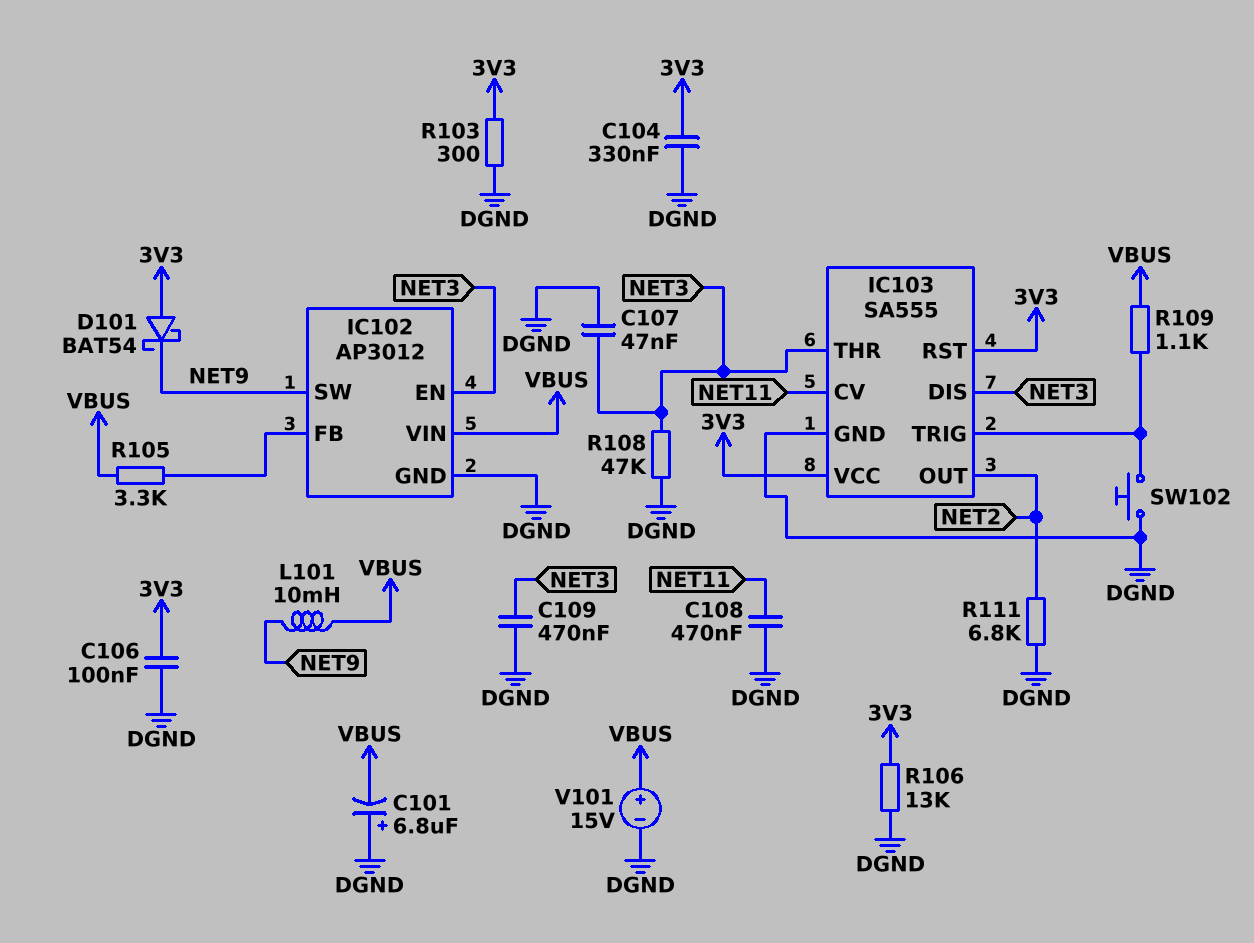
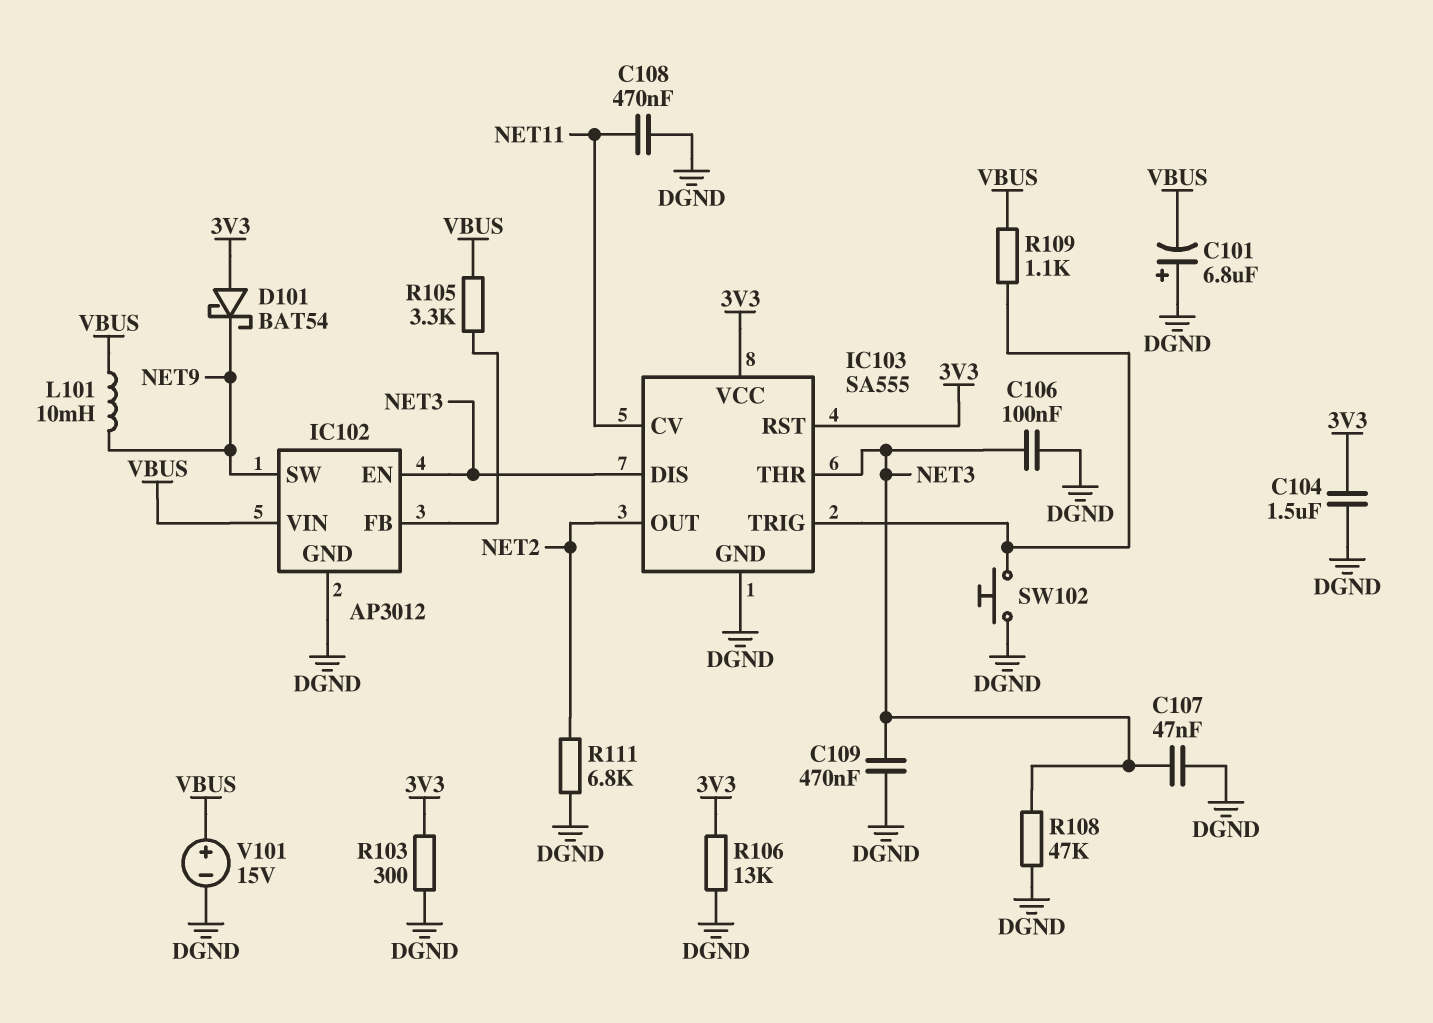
C104: 330nF (3V3, DGND) -> 1.5uF (3V3, DGND)
C106: 100nF (3V3, DGND) -> 100nF (DGND, NET3)

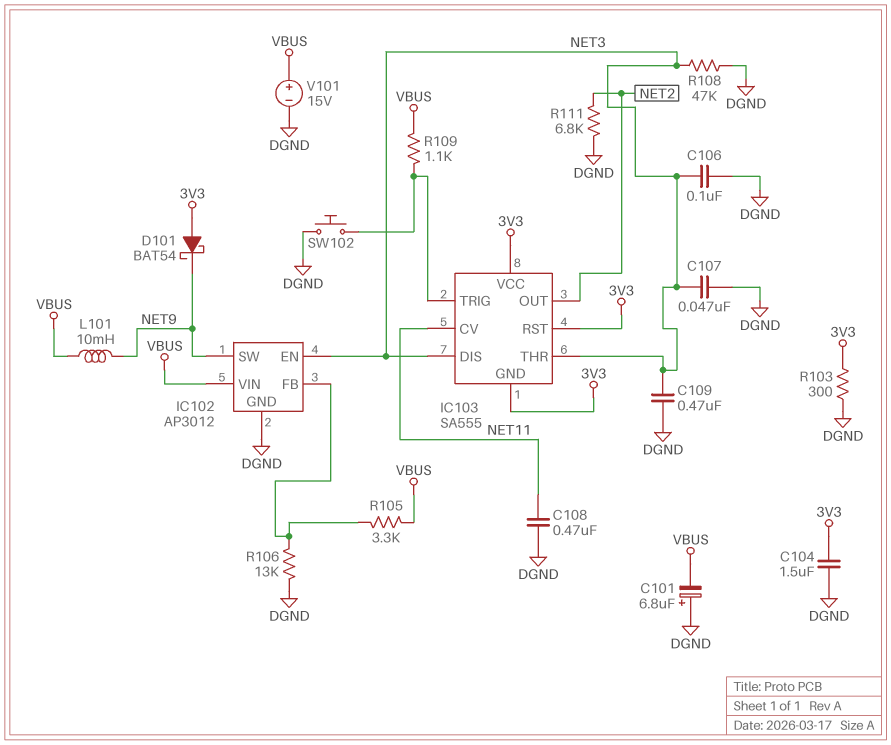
IC103 pin GND: DGND -> 3V3
R106: 13k (3V3, DGND) -> 13k (DGND, IC102/FB)

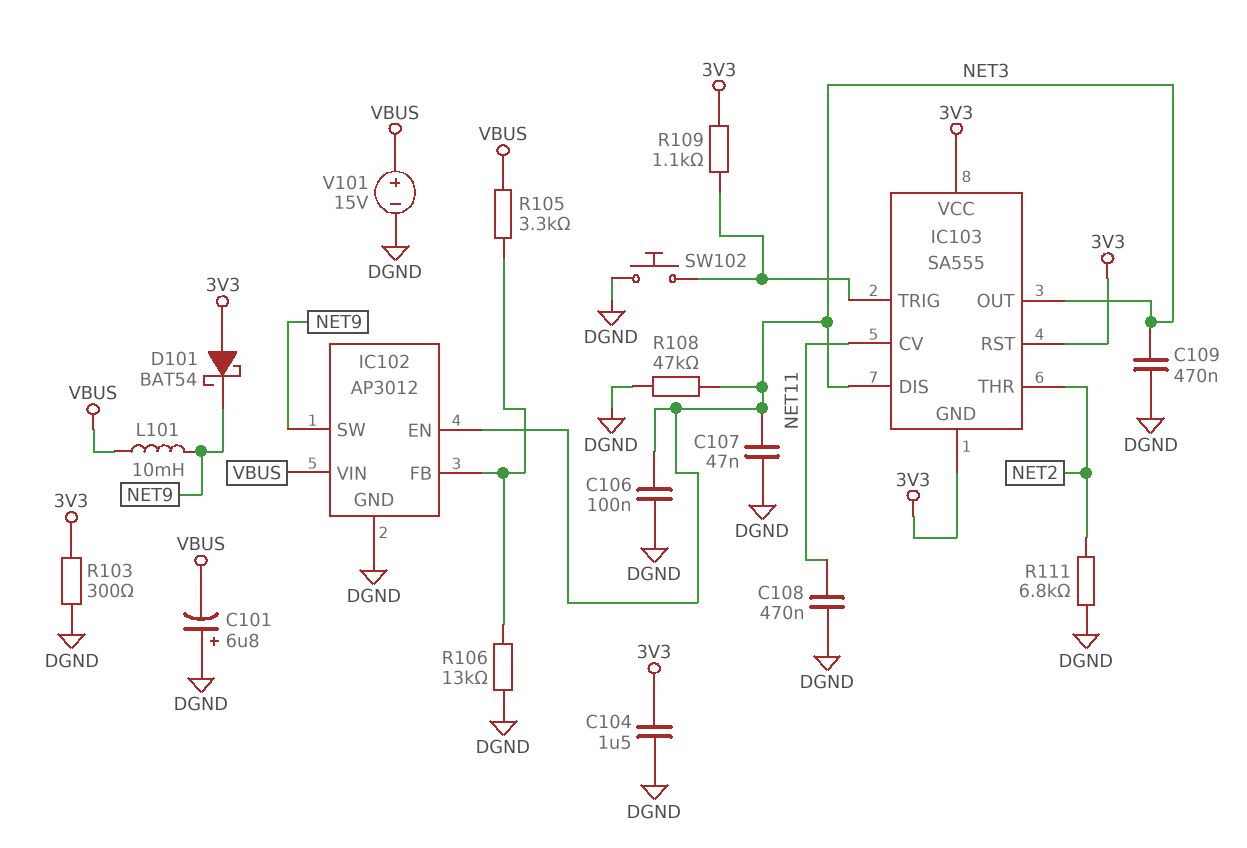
IC103 pin OUT: NET2 -> NET3
IC103 pin THR: NET3 -> NET2
R109: 1.1k (IC103/TRIG, VBUS) -> 1.1k (3V3, IC103/TRIG)

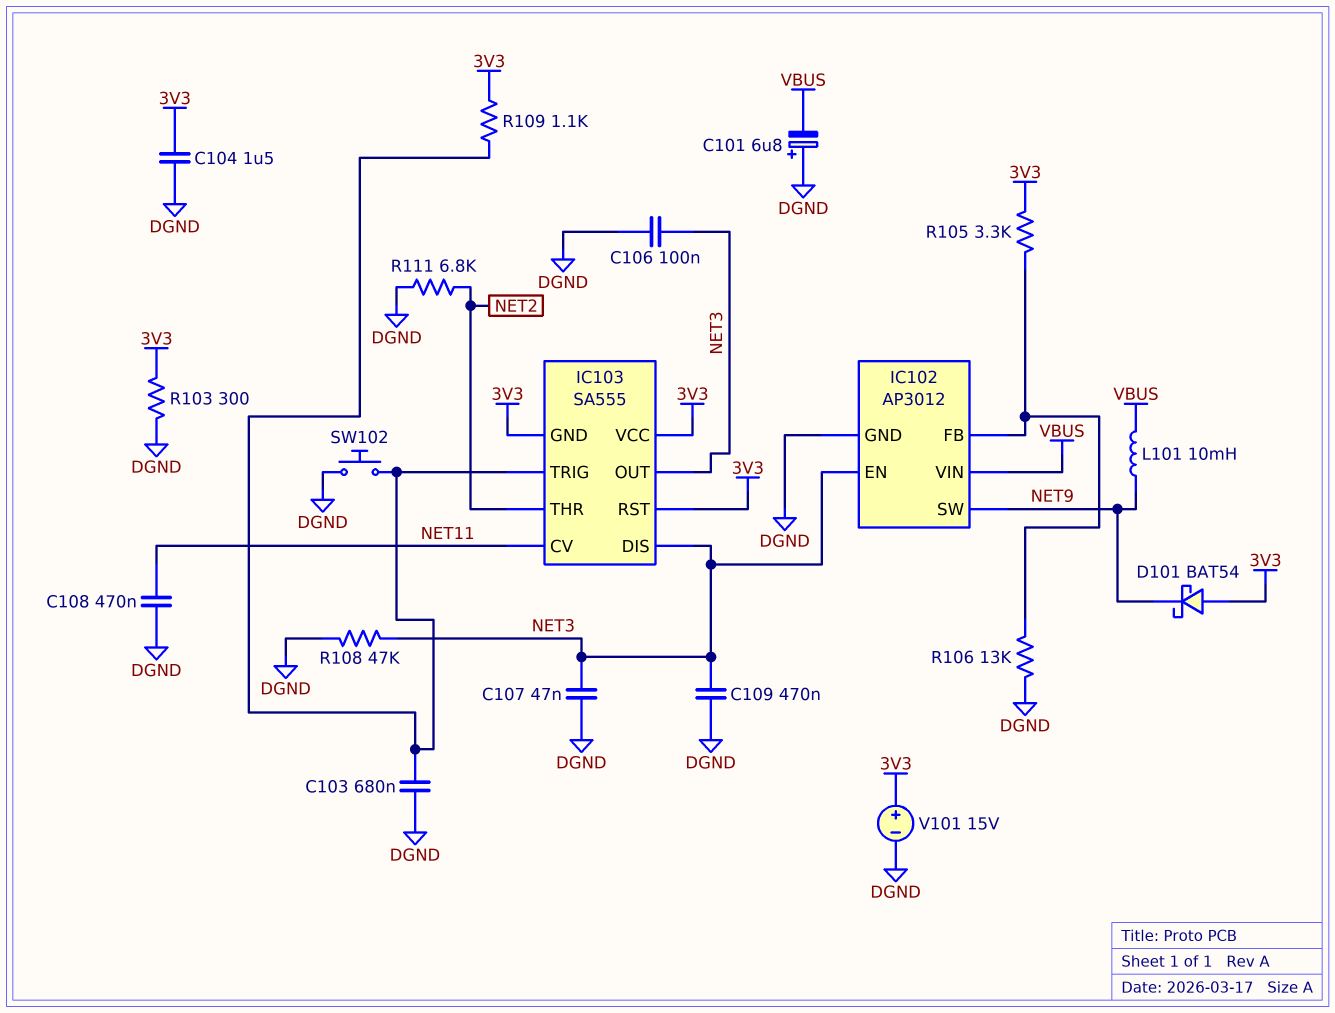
C103: none -> 680nF (DGND, IC103/TRIG)
R105: 3.3k (IC102/FB, VBUS) -> 3.3k (3V3, IC102/FB)
V101: 15V (plus VBUS, minus DGND) -> 15V (plus 3V3, minus DGND)

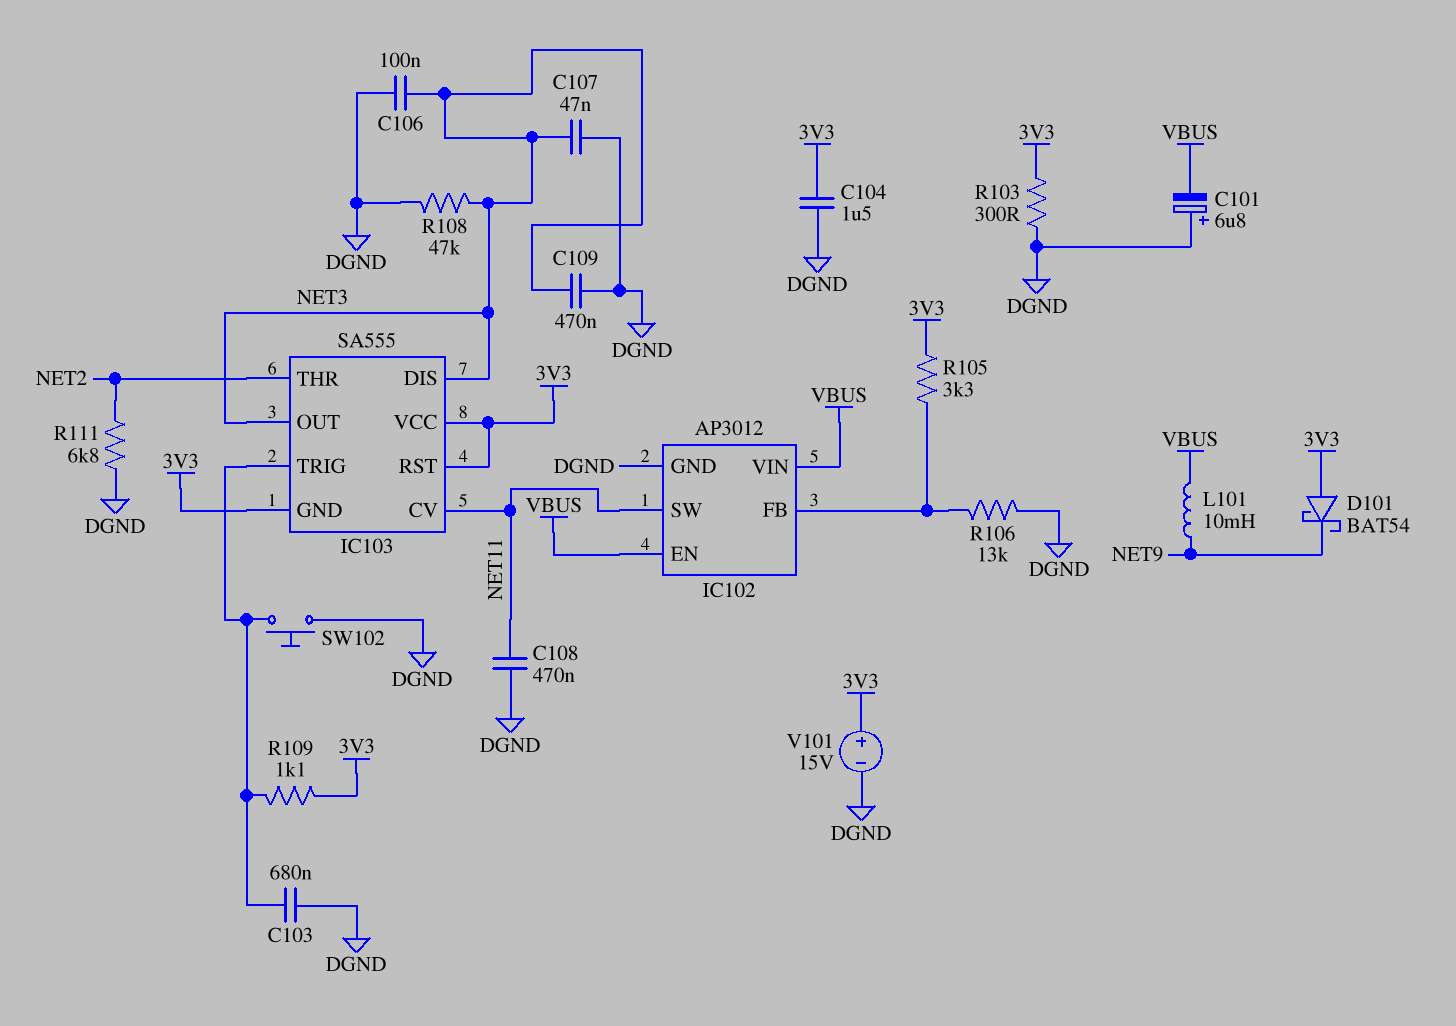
IC102 pin EN: NET3 -> VBUS
IC102 pin SW: NET9 -> NET11

